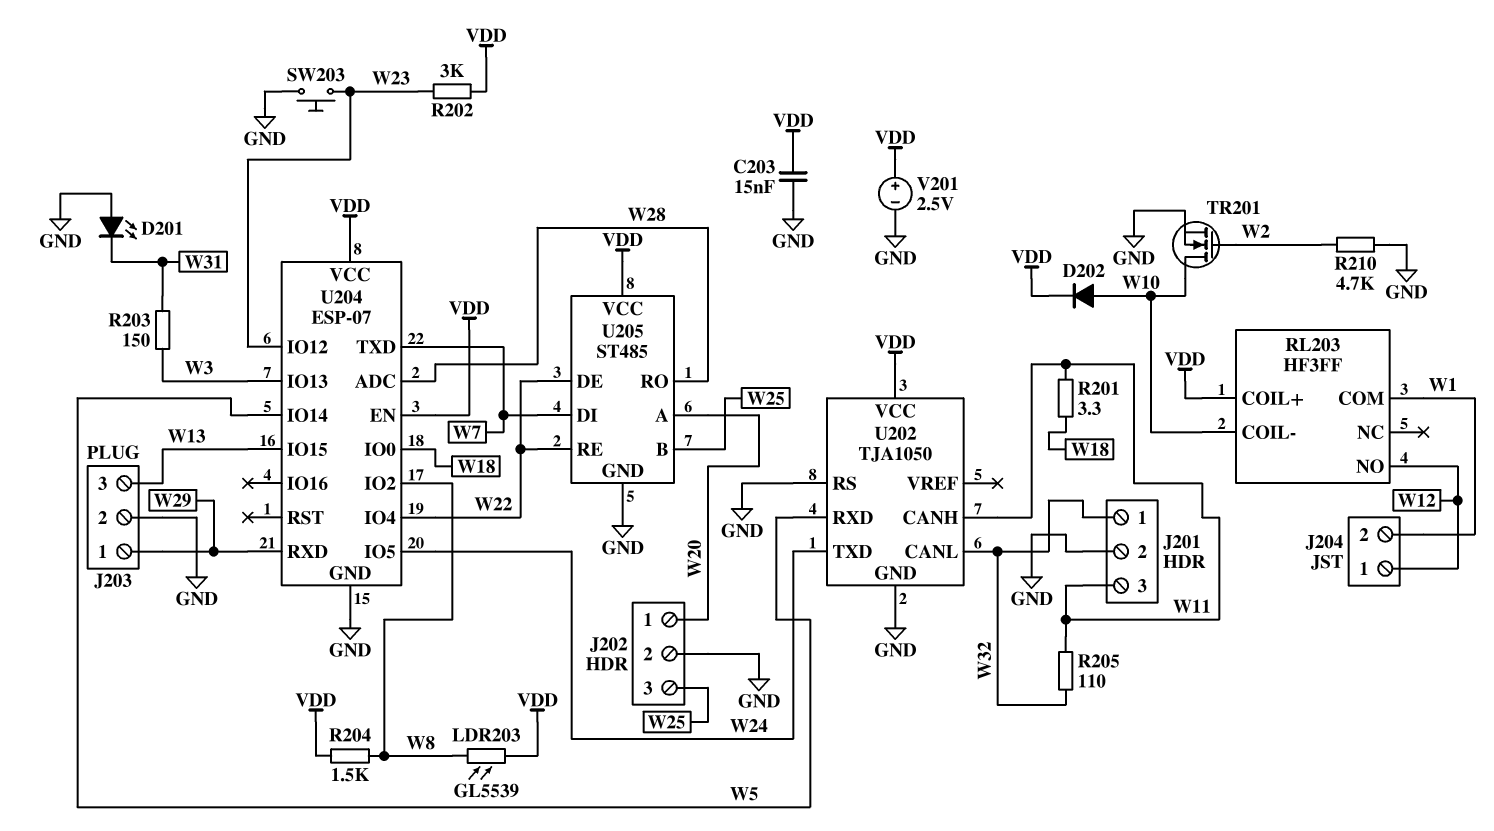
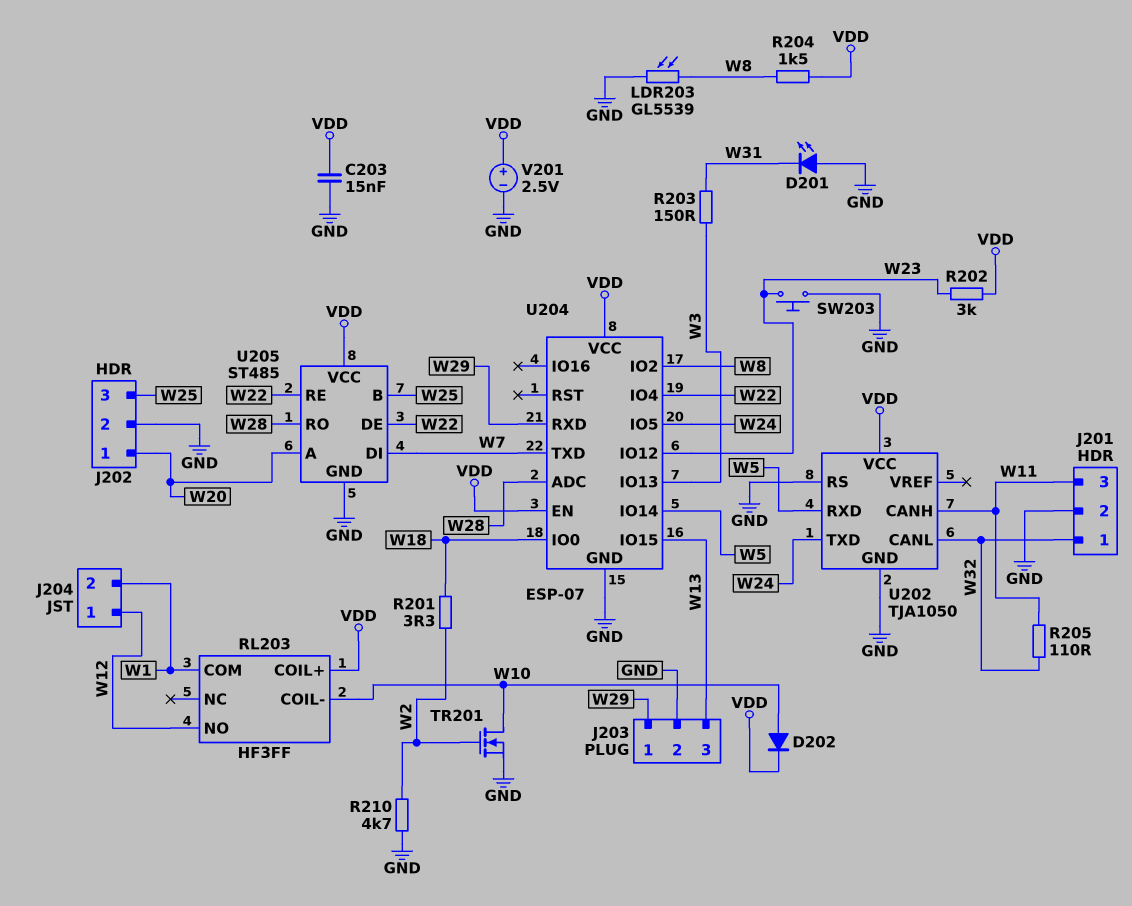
LDR203: GL5539 (VDD, W8) -> GL5539 (GND, W8)
R201: 3.3 (W11, W18) -> 3.3 (W2, W18)

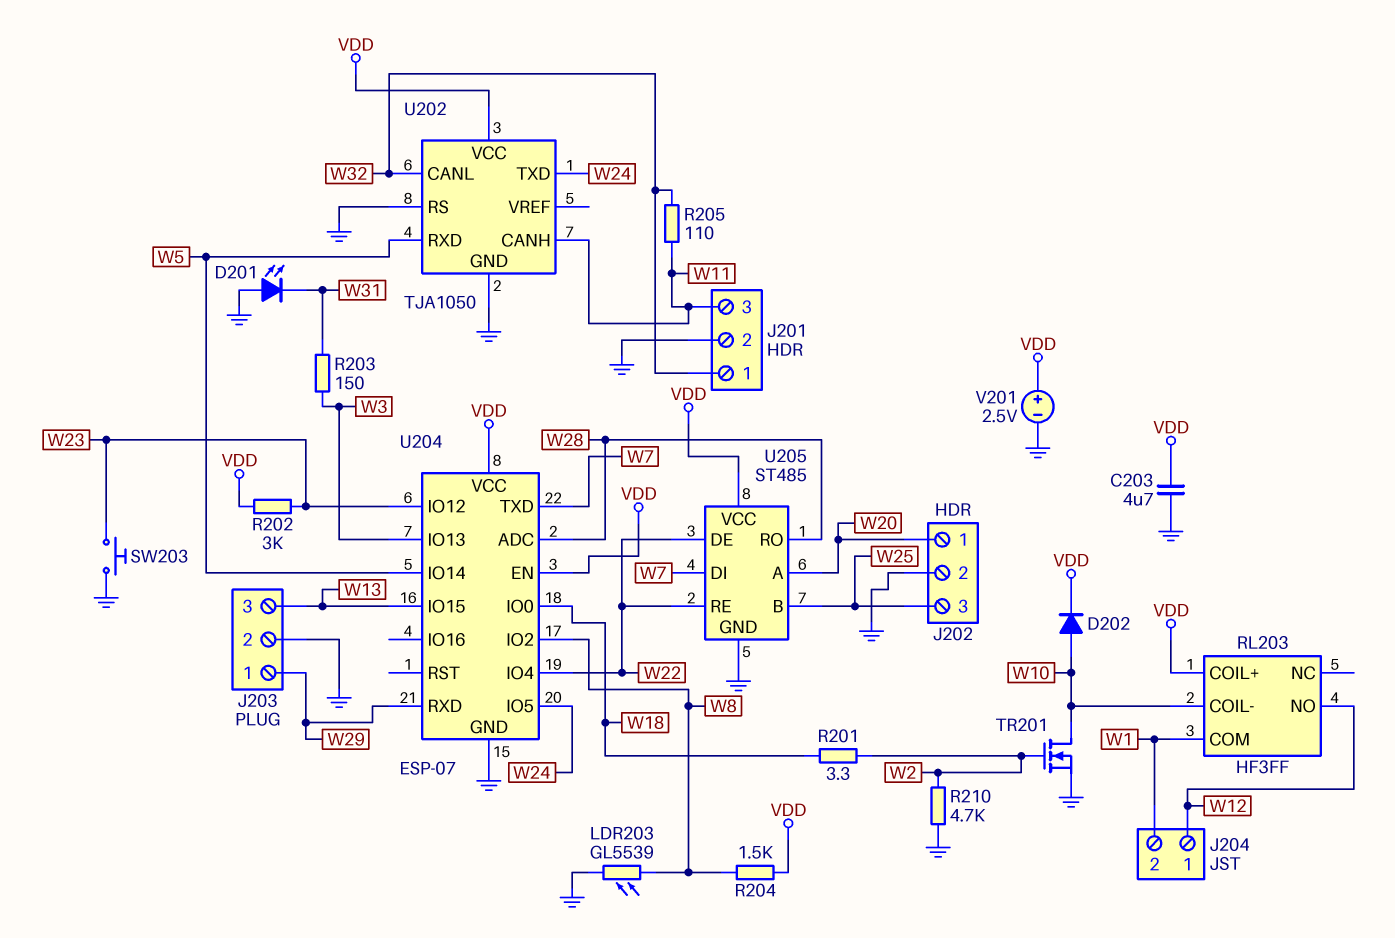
C203: 15nF (GND, VDD) -> 4.7uF (GND, VDD)

